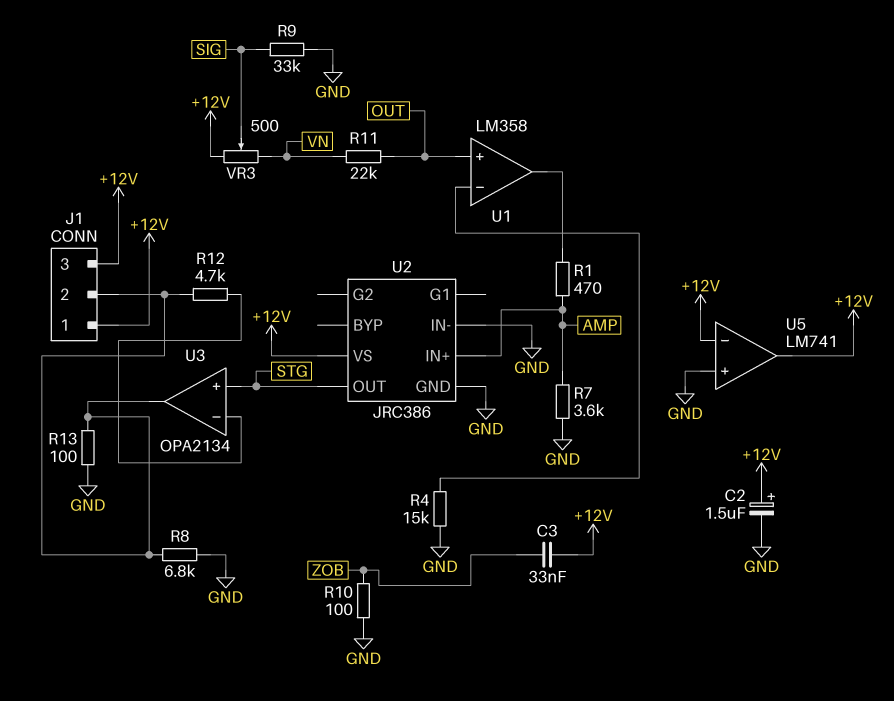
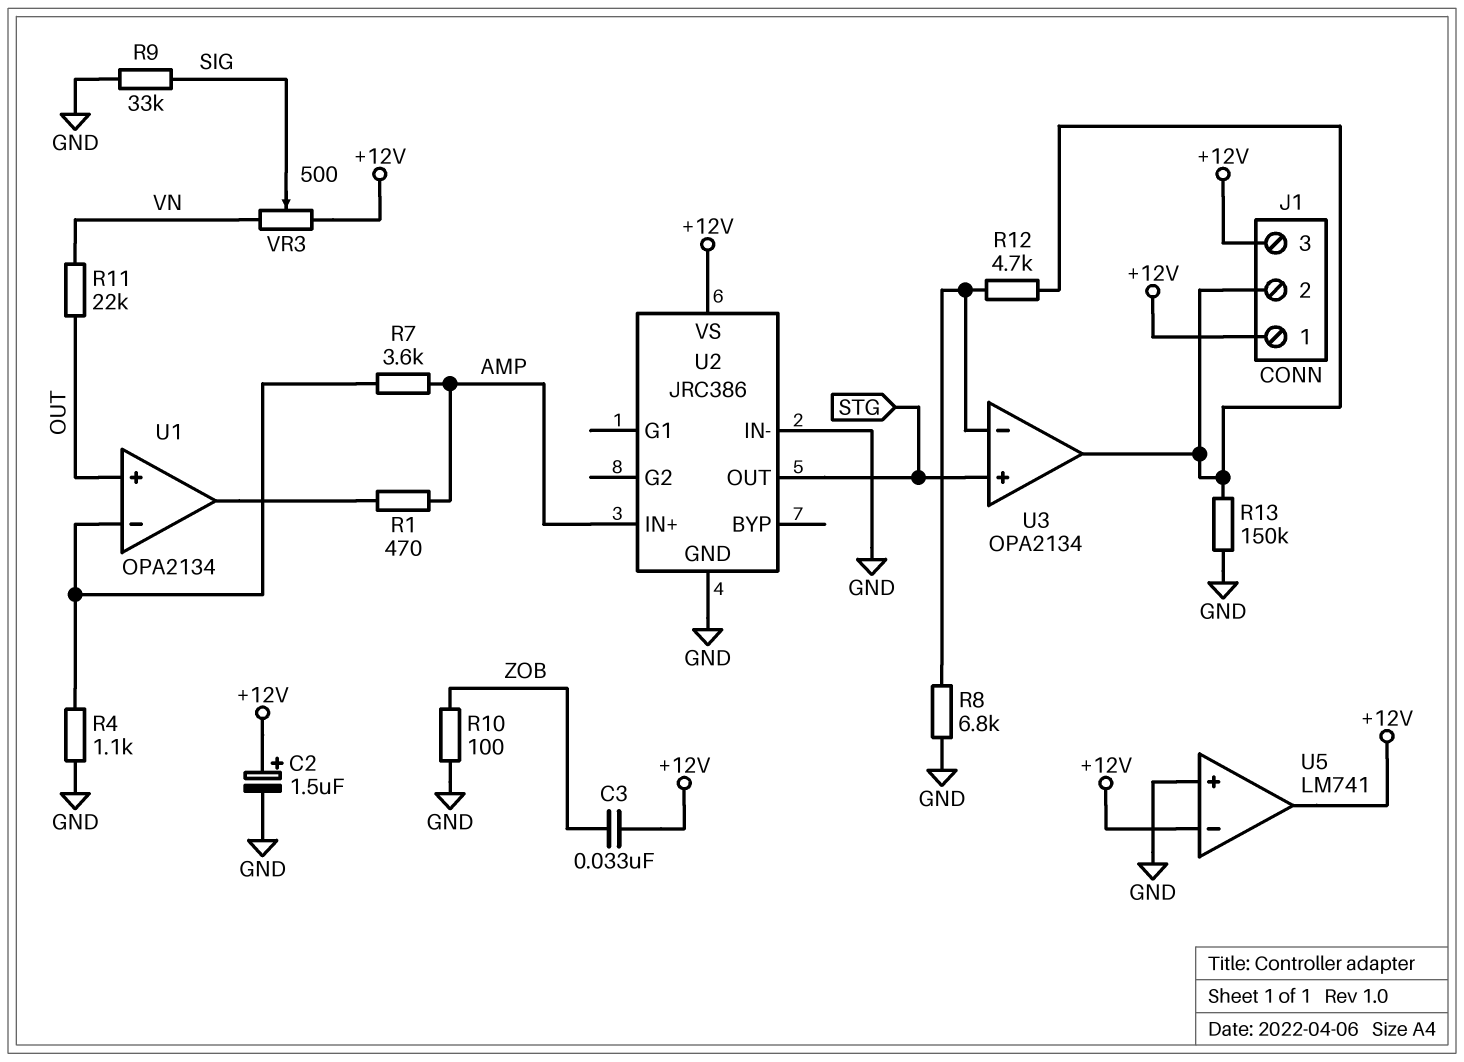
R4: 15k (GND, U1/in-) -> 1.1k (GND, U1/in-)
R7: 3.6k (AMP, GND) -> 3.6k (AMP, U1/in-)
R8: 6.8k (GND, J1/2) -> 6.8k (GND, U3/in-)
R13: 100 (GND, J1/2) -> 150k (GND, J1/2)
U1: LM358 -> OPA2134

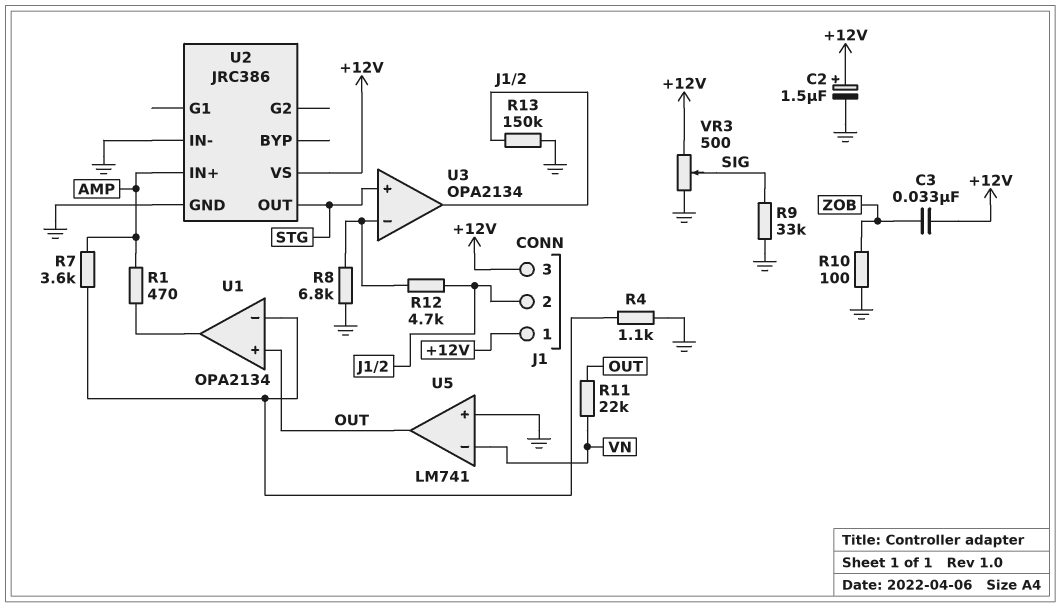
U5 pin in-: +12V -> VN
U5 pin out: +12V -> OUT
VR3: 500 (+12V, VN, wiper SIG) -> 500 (+12V, GND, wiper SIG)

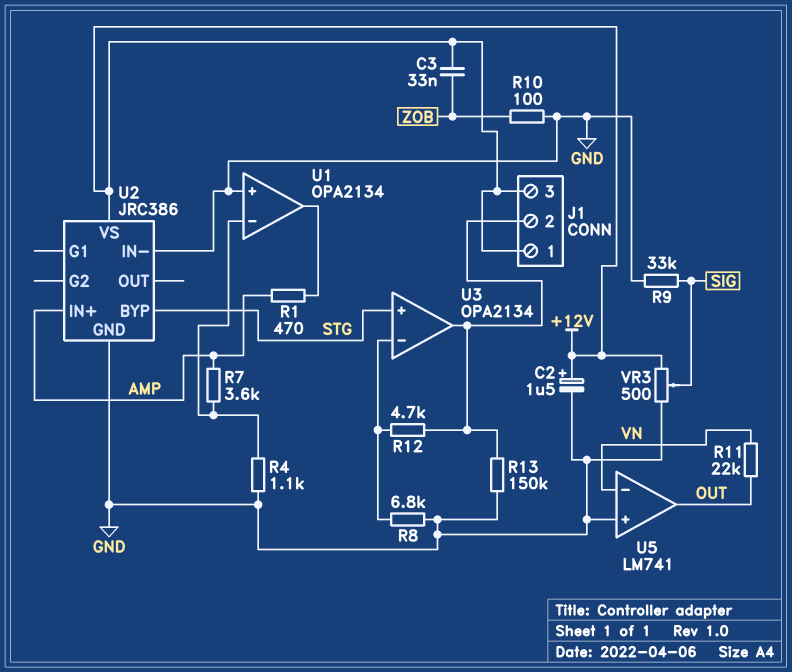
U1 pin in+: OUT -> GND
U2 pin BYP: none -> STG
U2 pin OUT: STG -> none

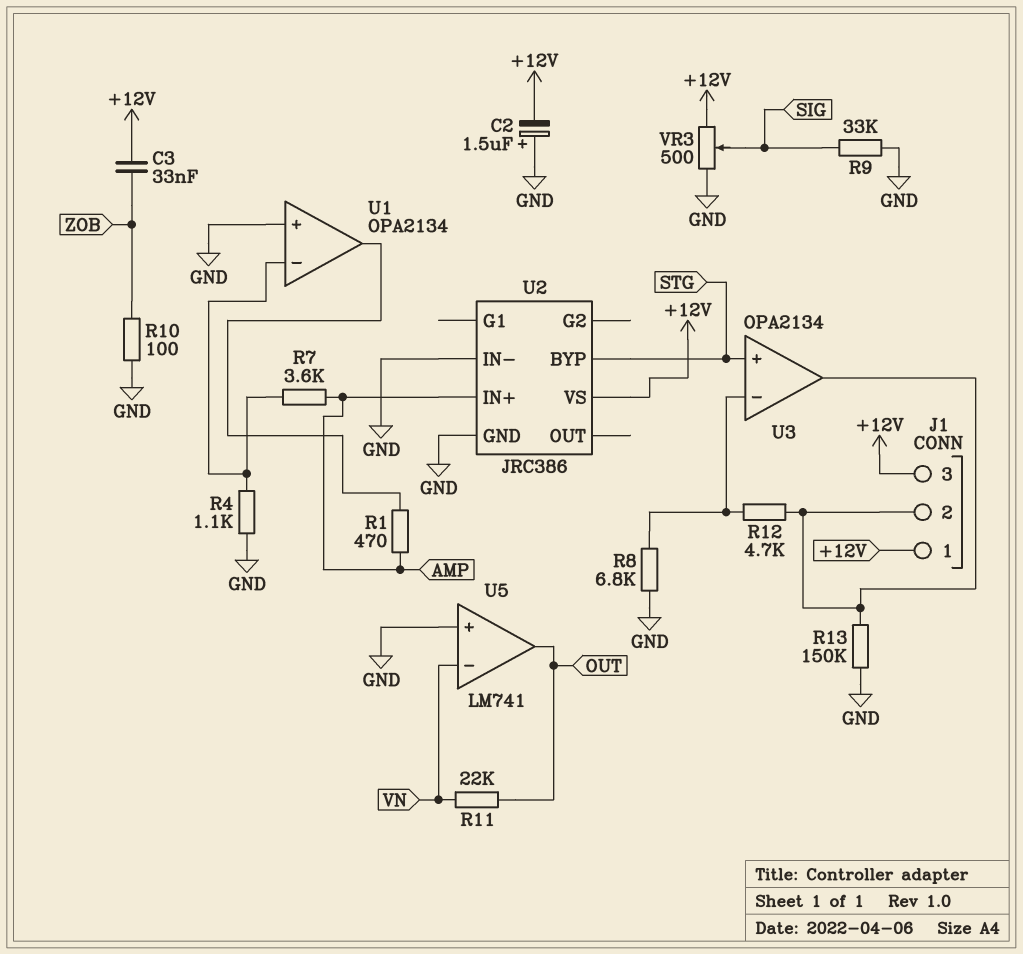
C2: 1.5uF (plus +12V, minus GND) -> 1.5uF (plus GND, minus +12V)

